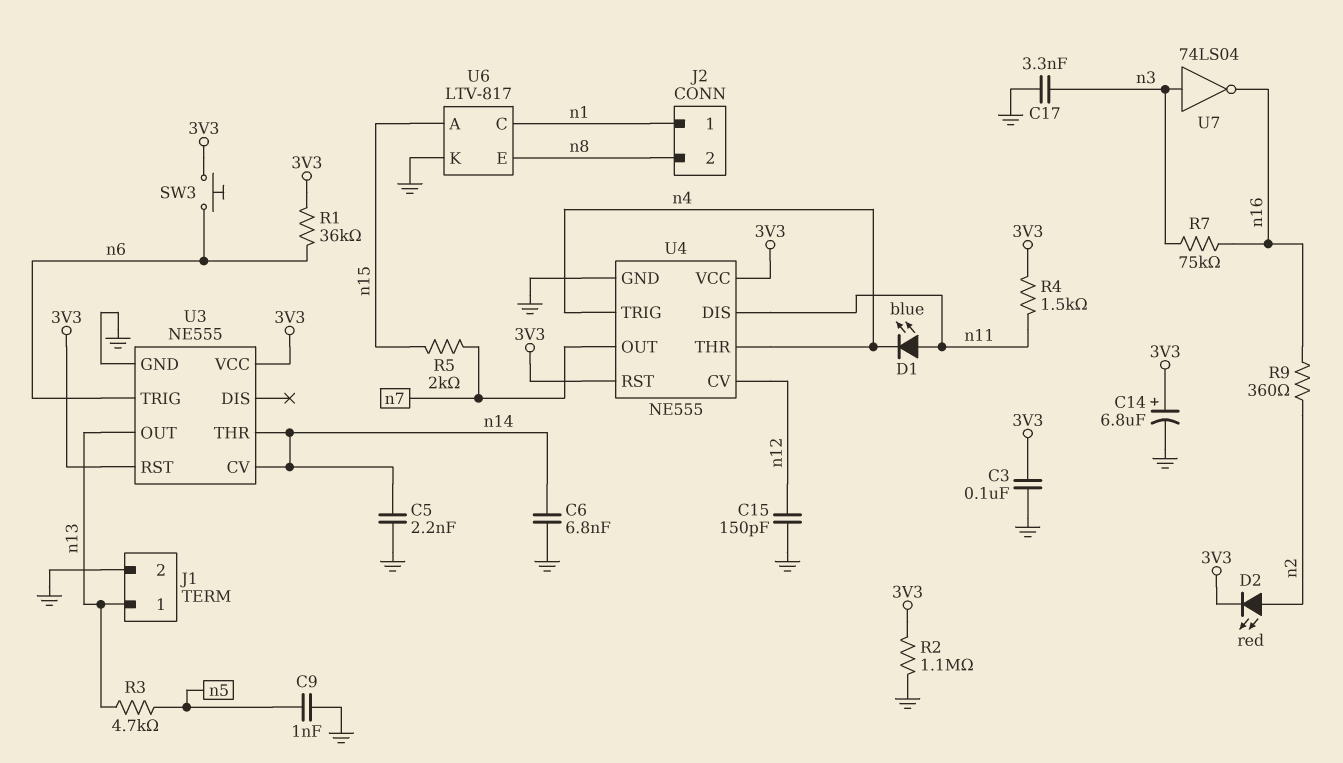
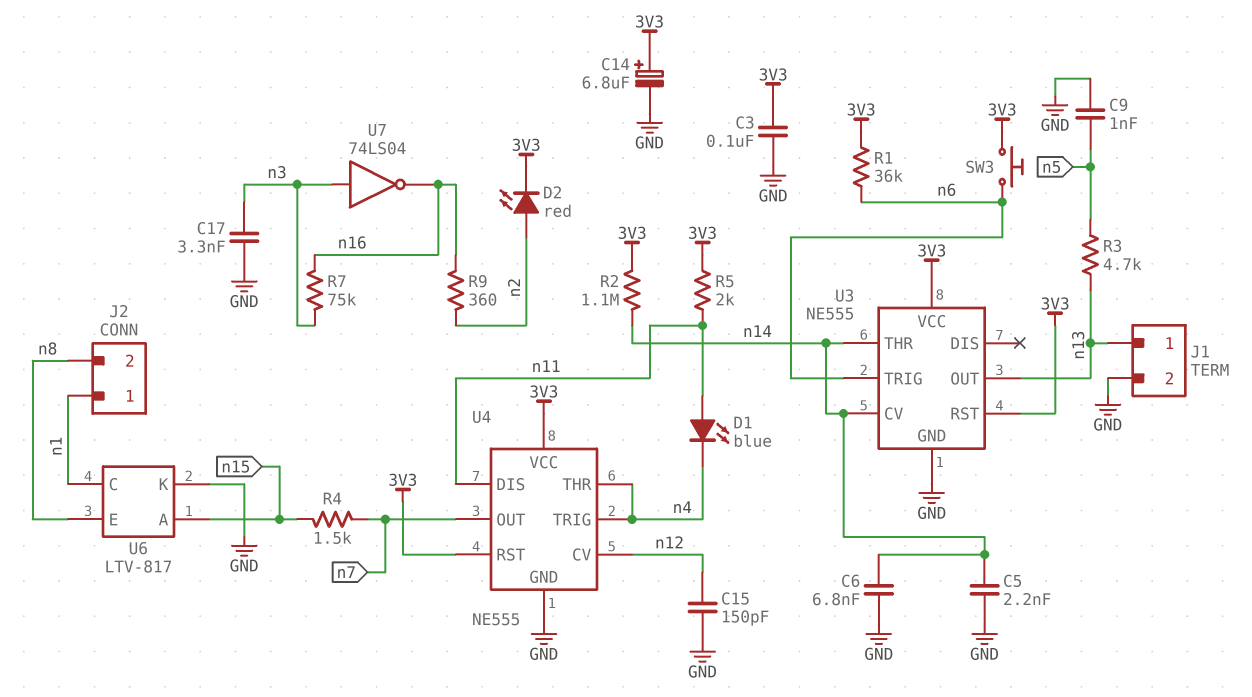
R2: 1.1M (3V3, GND) -> 1.1M (3V3, n14)
R4: 1.5k (3V3, n11) -> 1.5k (n7, n15)
R5: 2k (n7, n15) -> 2k (3V3, n11)

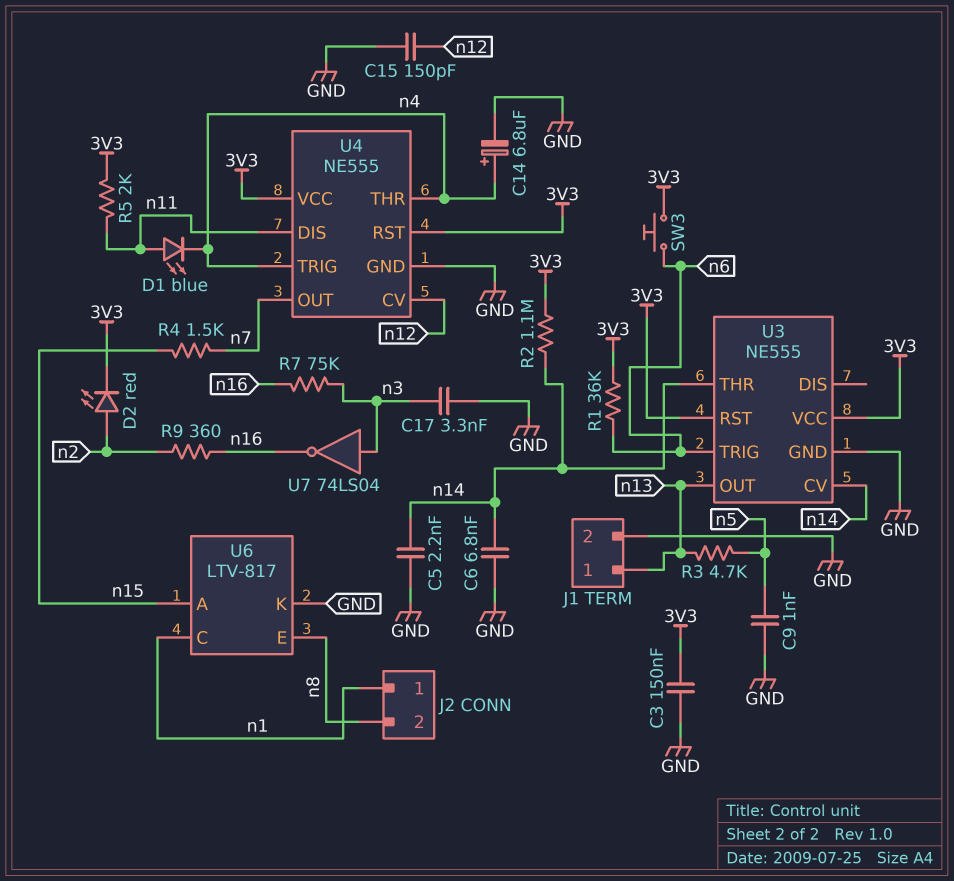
C3: 100nF (3V3, GND) -> 150nF (3V3, GND)
C14: 6.8uF (plus 3V3, minus GND) -> 6.8uF (plus n4, minus GND)

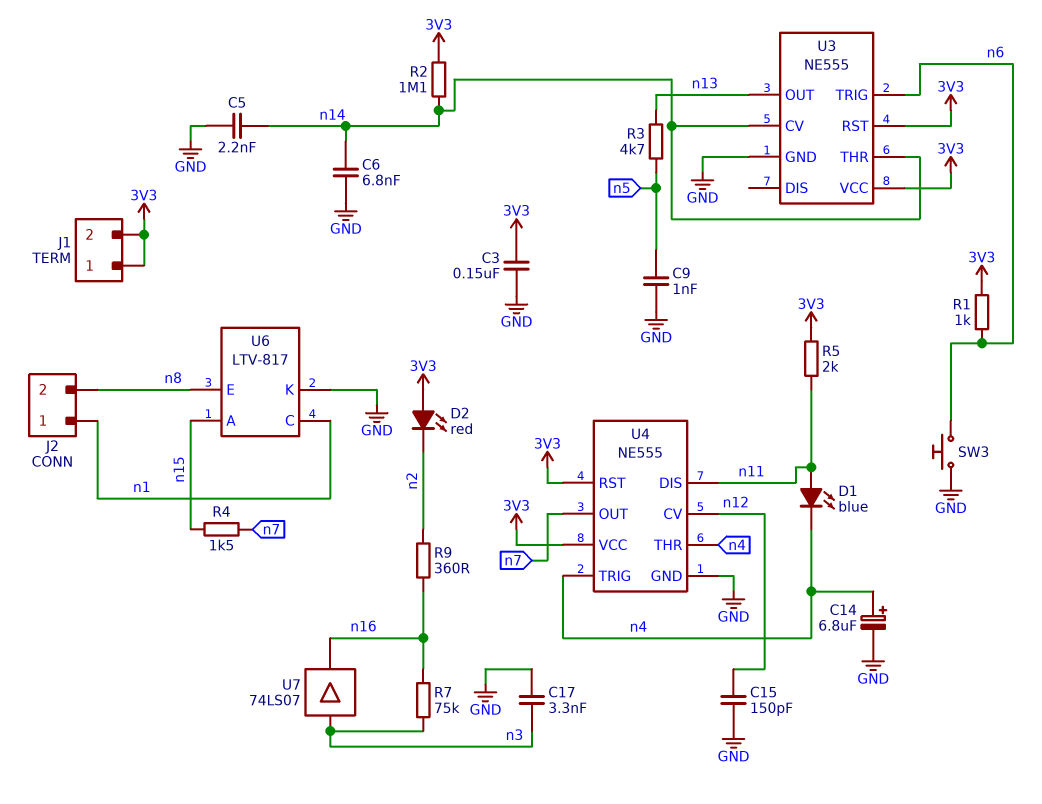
D2: LED red (A n2, K 3V3) -> LED red (A 3V3, K n2)
J1 pin 1: n13 -> 3V3
J1 pin 2: GND -> 3V3
R1: 36k (3V3, n6) -> 1k (3V3, n6)
SW3: button (3V3, n6) -> button (GND, n6)
U7: NOT 74LS04 (in n3, out n16) -> buffer 74LS07 (in n3, out n16)

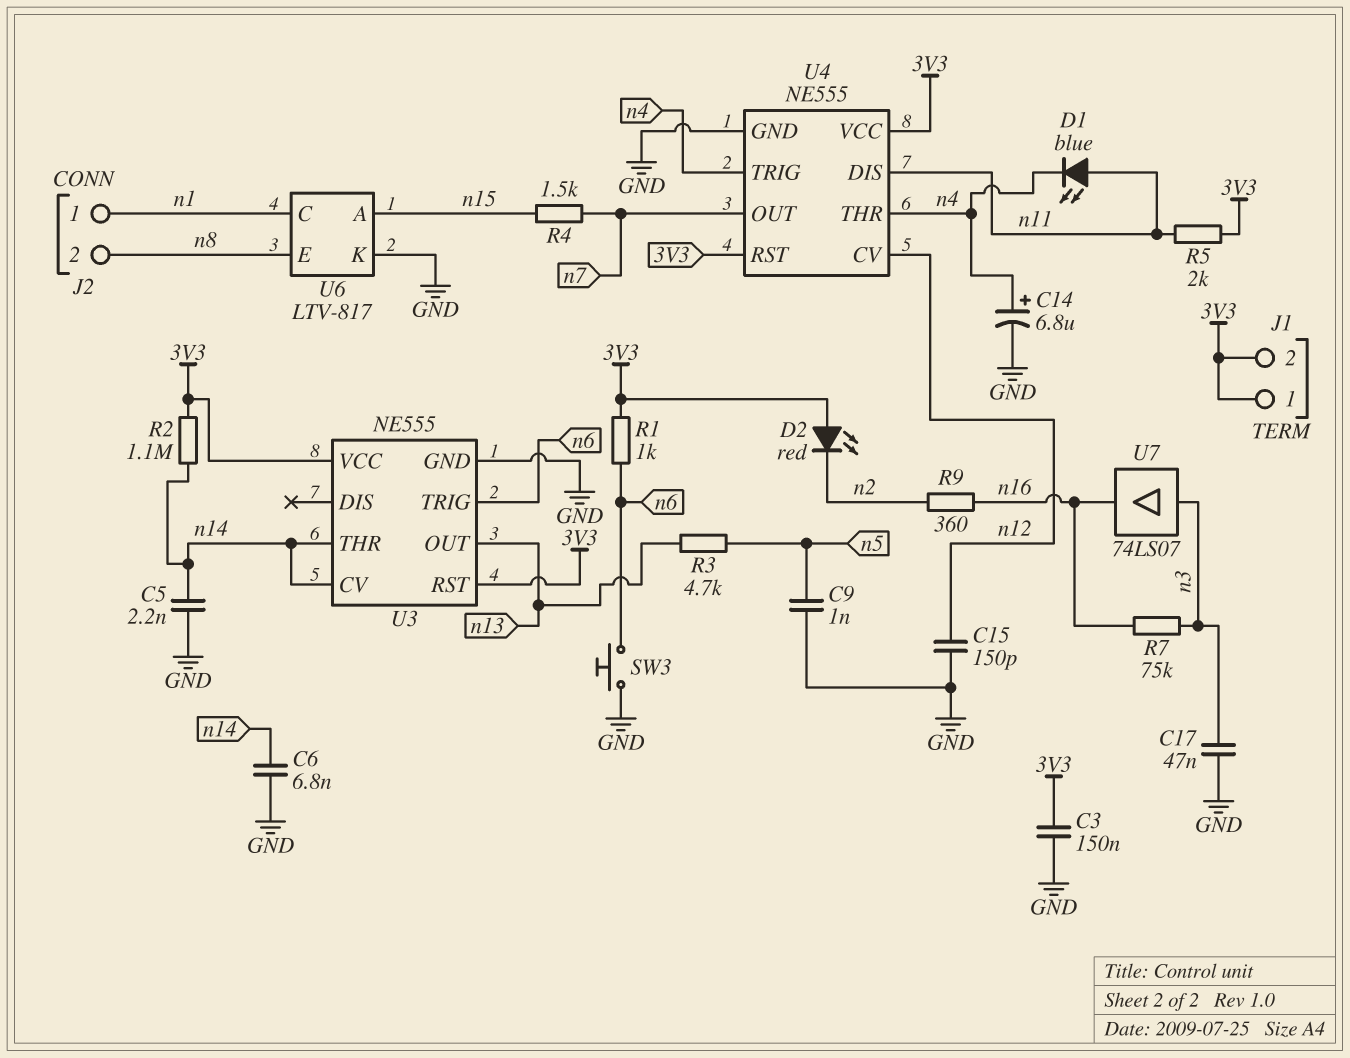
C17: 3.3nF (GND, n3) -> 47nF (GND, n3)

